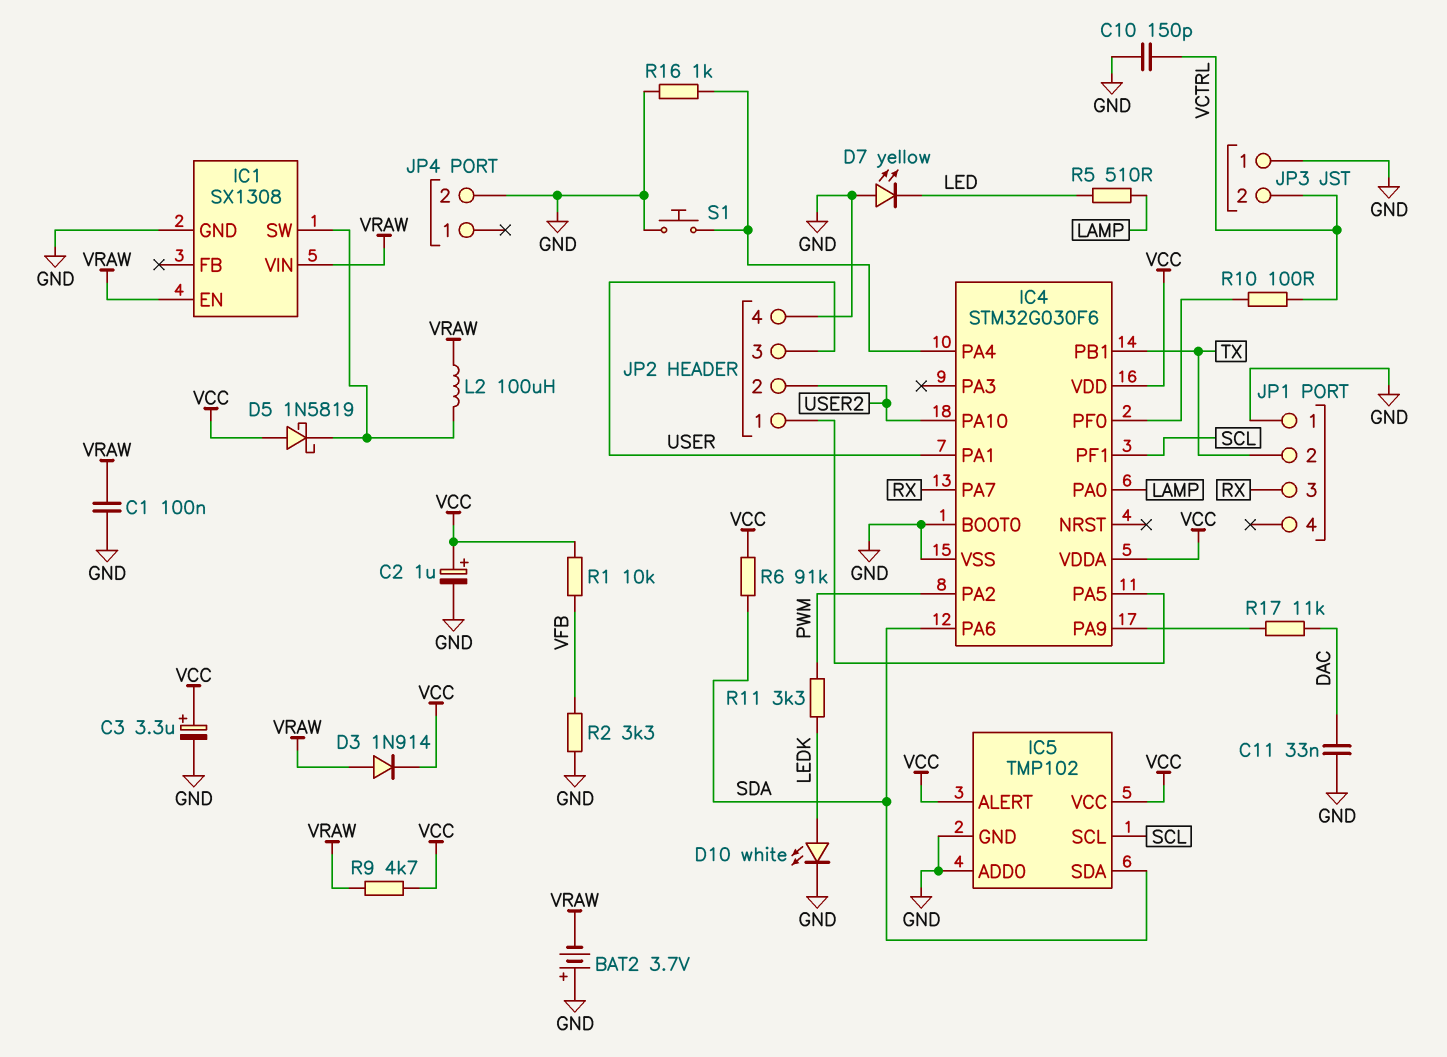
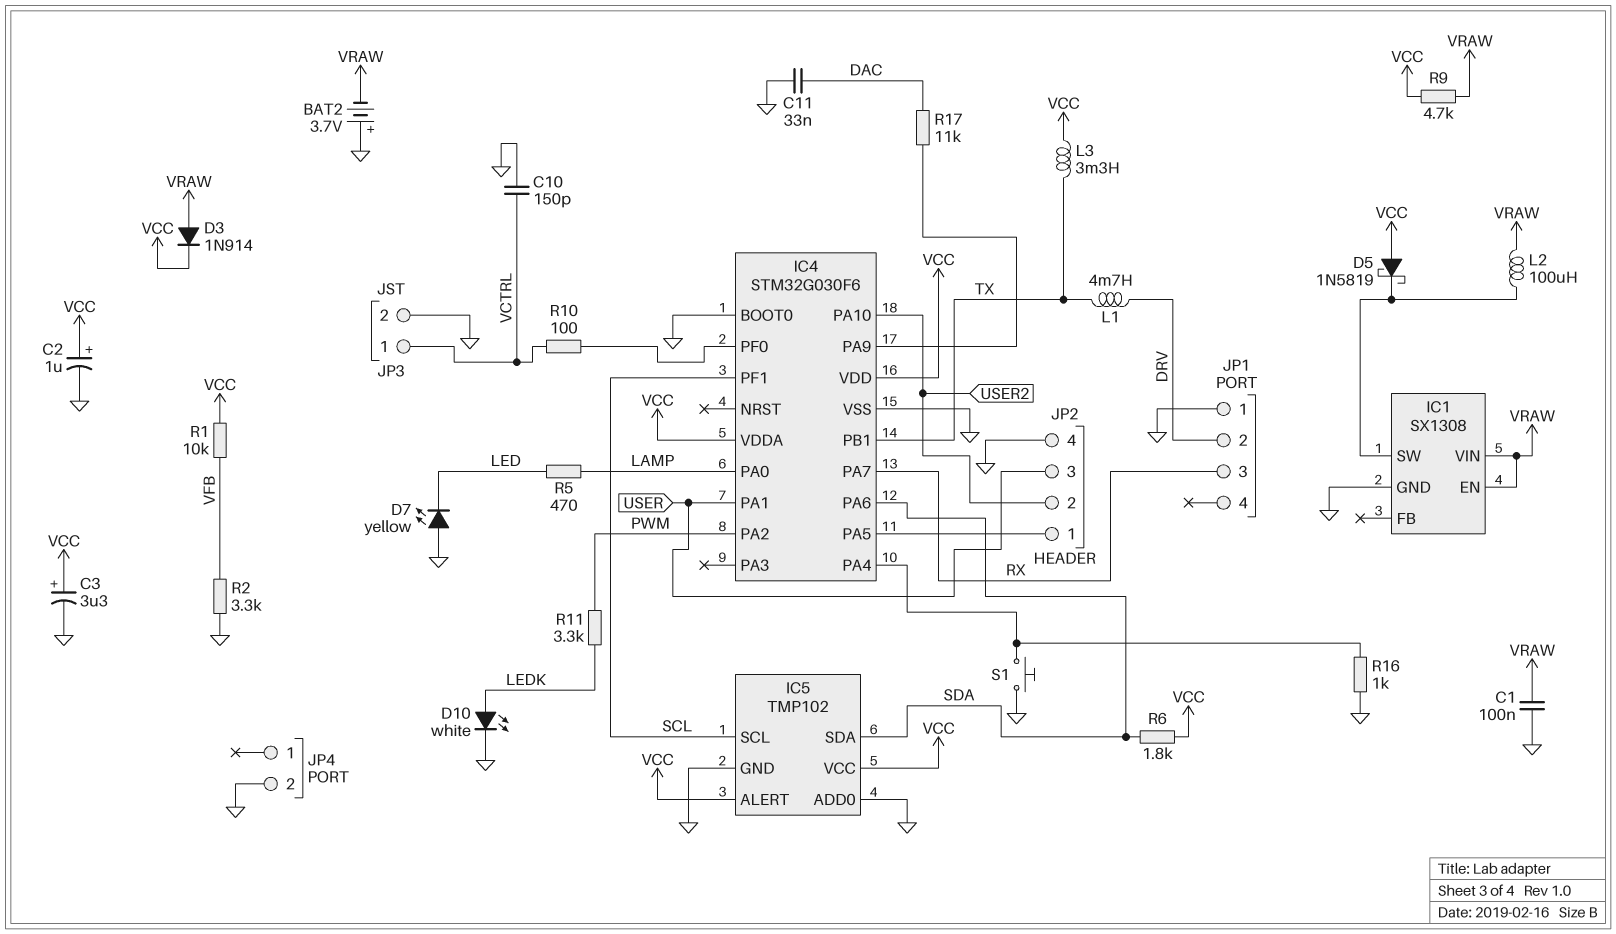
JP1 pin 2: TX -> DRV
JP3 pin 1: GND -> VCTRL
JP3 pin 2: VCTRL -> GND
L1: none -> 4.7mH (DRV, TX)
L3: none -> 3.3mH (TX, VCC)
R5: 510 (LAMP, LED) -> 470 (LAMP, LED)
R6: 91k (SDA, VCC) -> 1.8k (SDA, VCC)

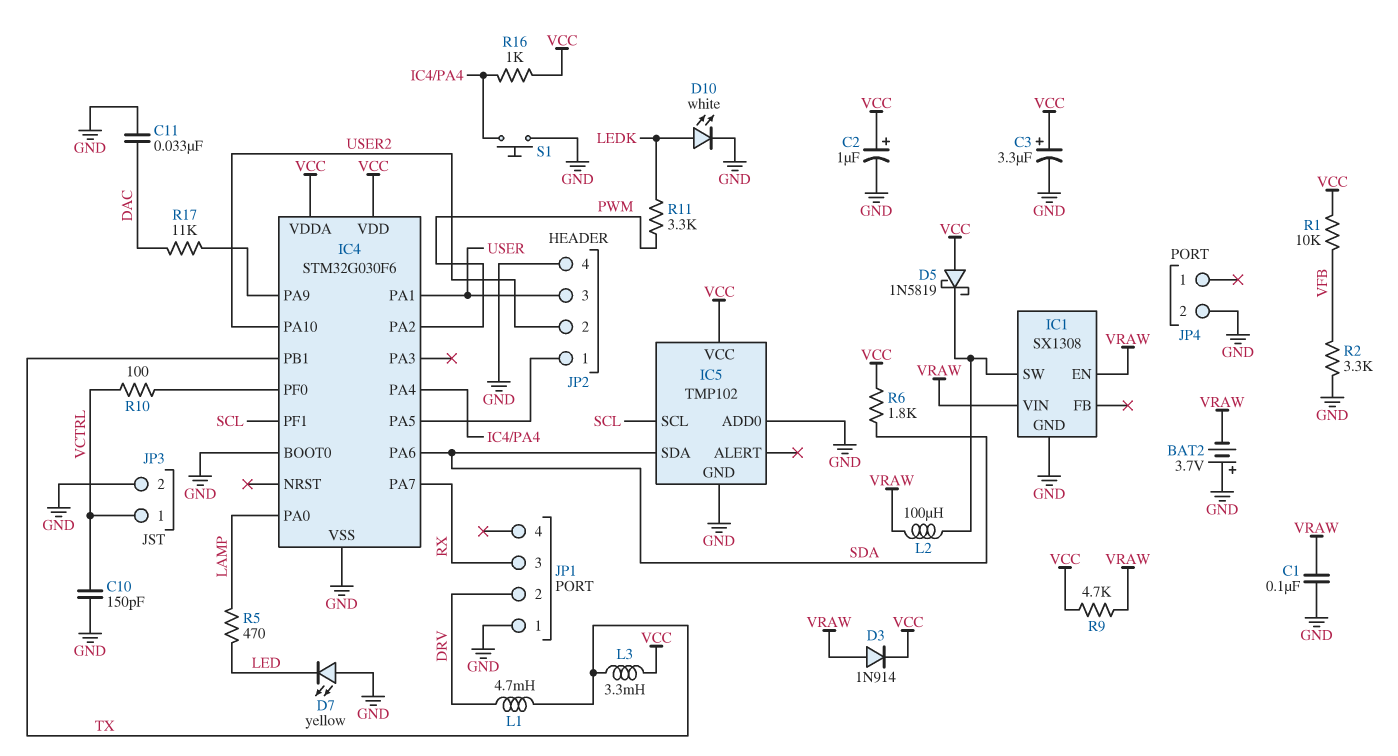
IC5 pin ALERT: VCC -> none
R16: 1k (GND, IC4/PA4) -> 1k (IC4/PA4, VCC)

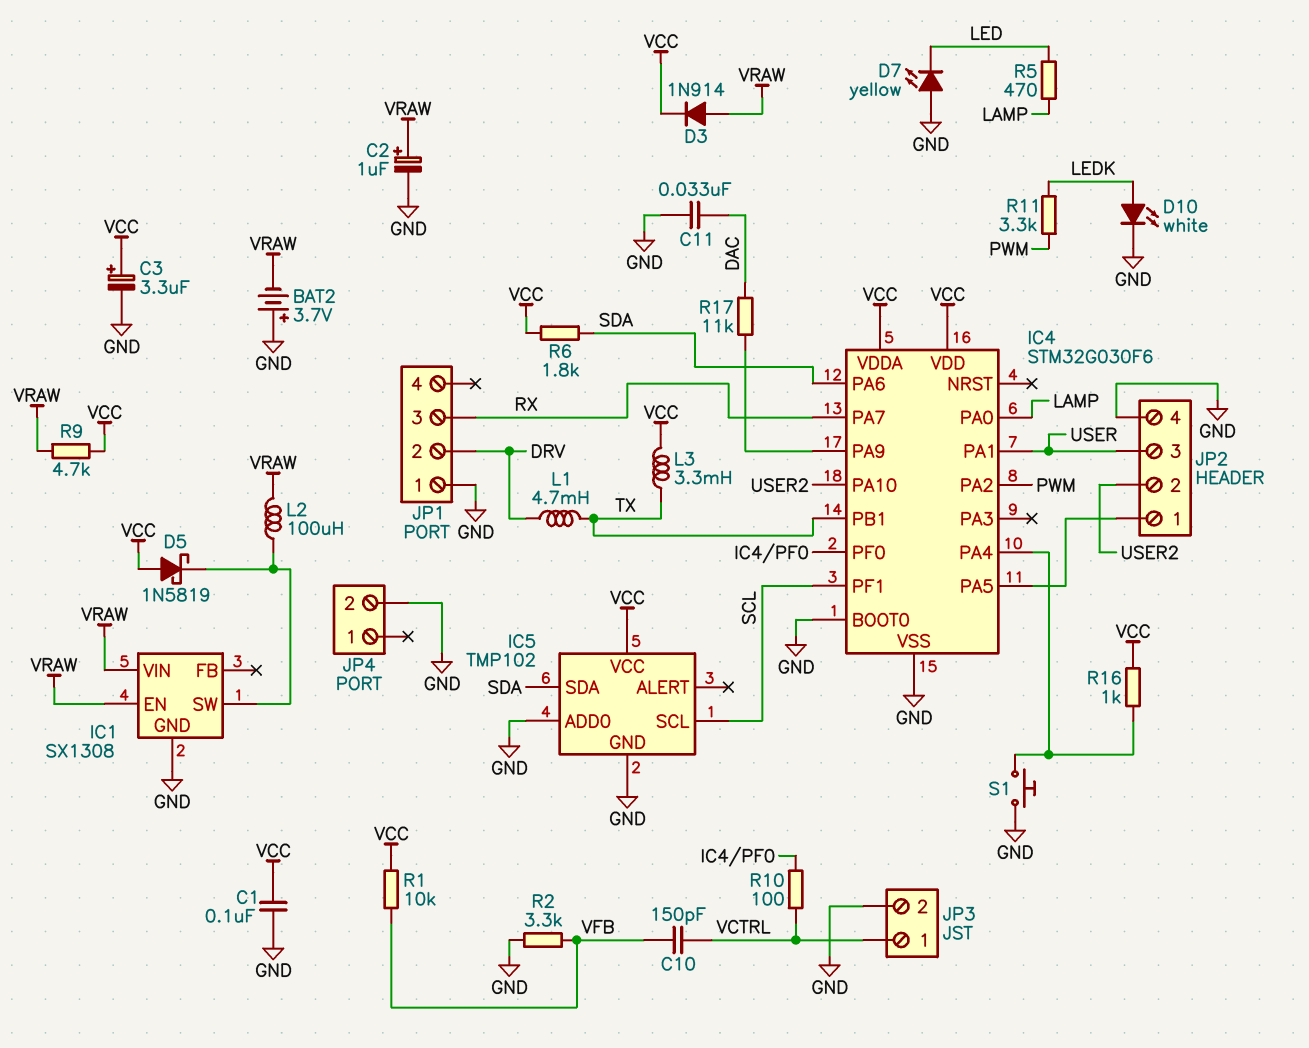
C1: 100nF (GND, VRAW) -> 100nF (GND, VCC)
C2: 1uF (plus VCC, minus GND) -> 1uF (plus VRAW, minus GND)
C10: 150pF (GND, VCTRL) -> 150pF (VCTRL, VFB)

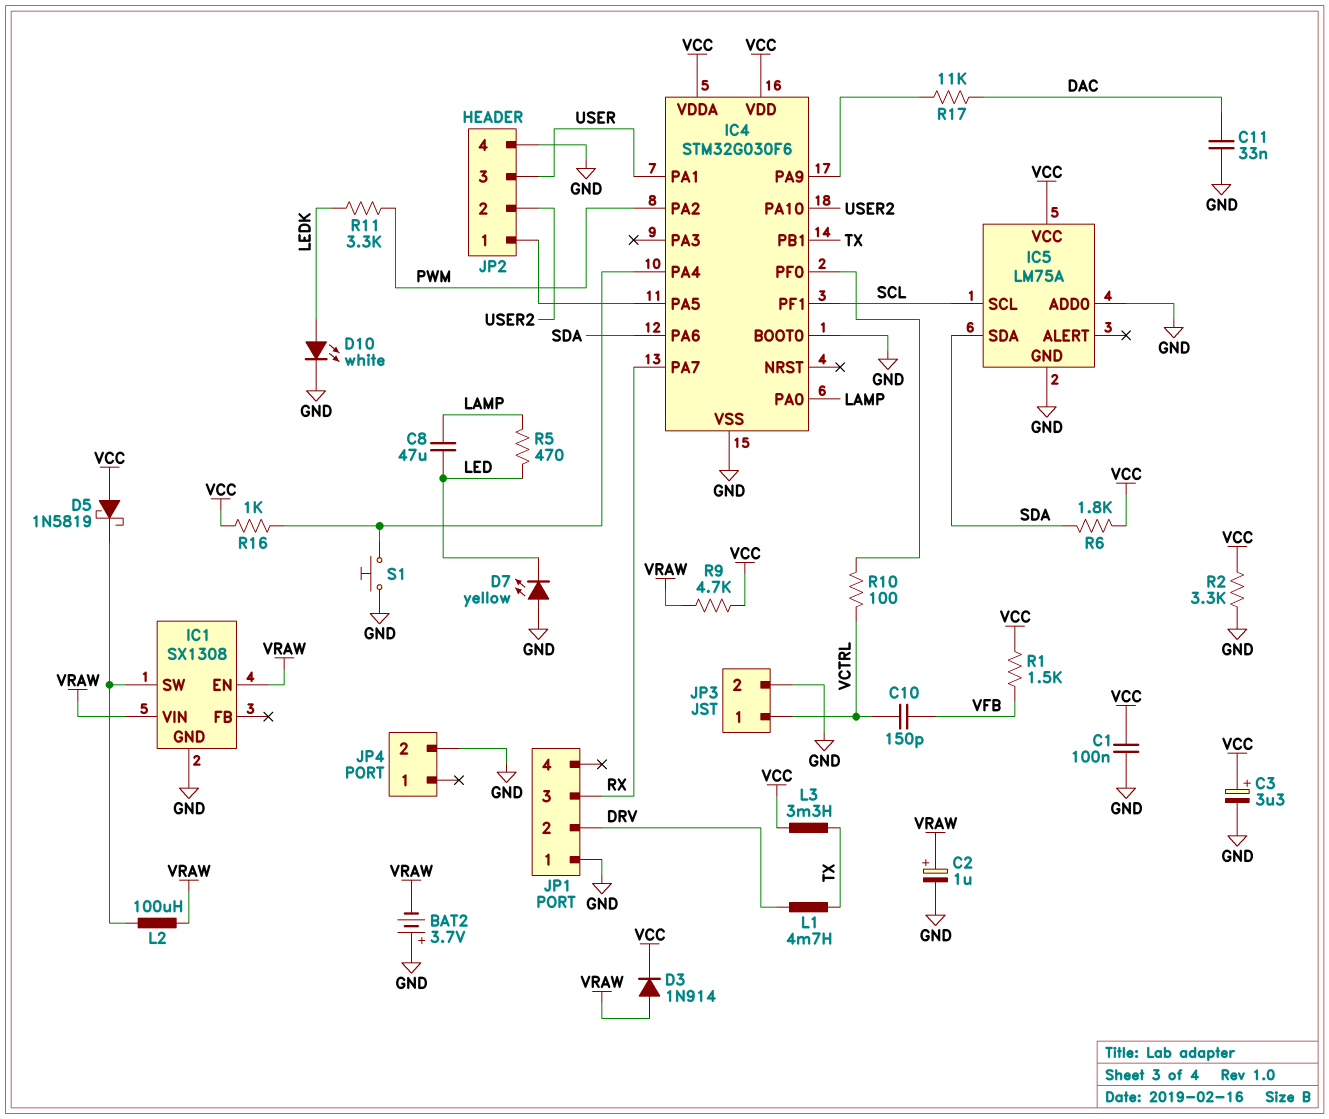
C8: none -> 47uF (LAMP, LED)
IC5: TMP102 -> LM75A
R1: 10k (VCC, VFB) -> 1.5k (VCC, VFB)
R2: 3.3k (GND, VFB) -> 3.3k (GND, VCC)

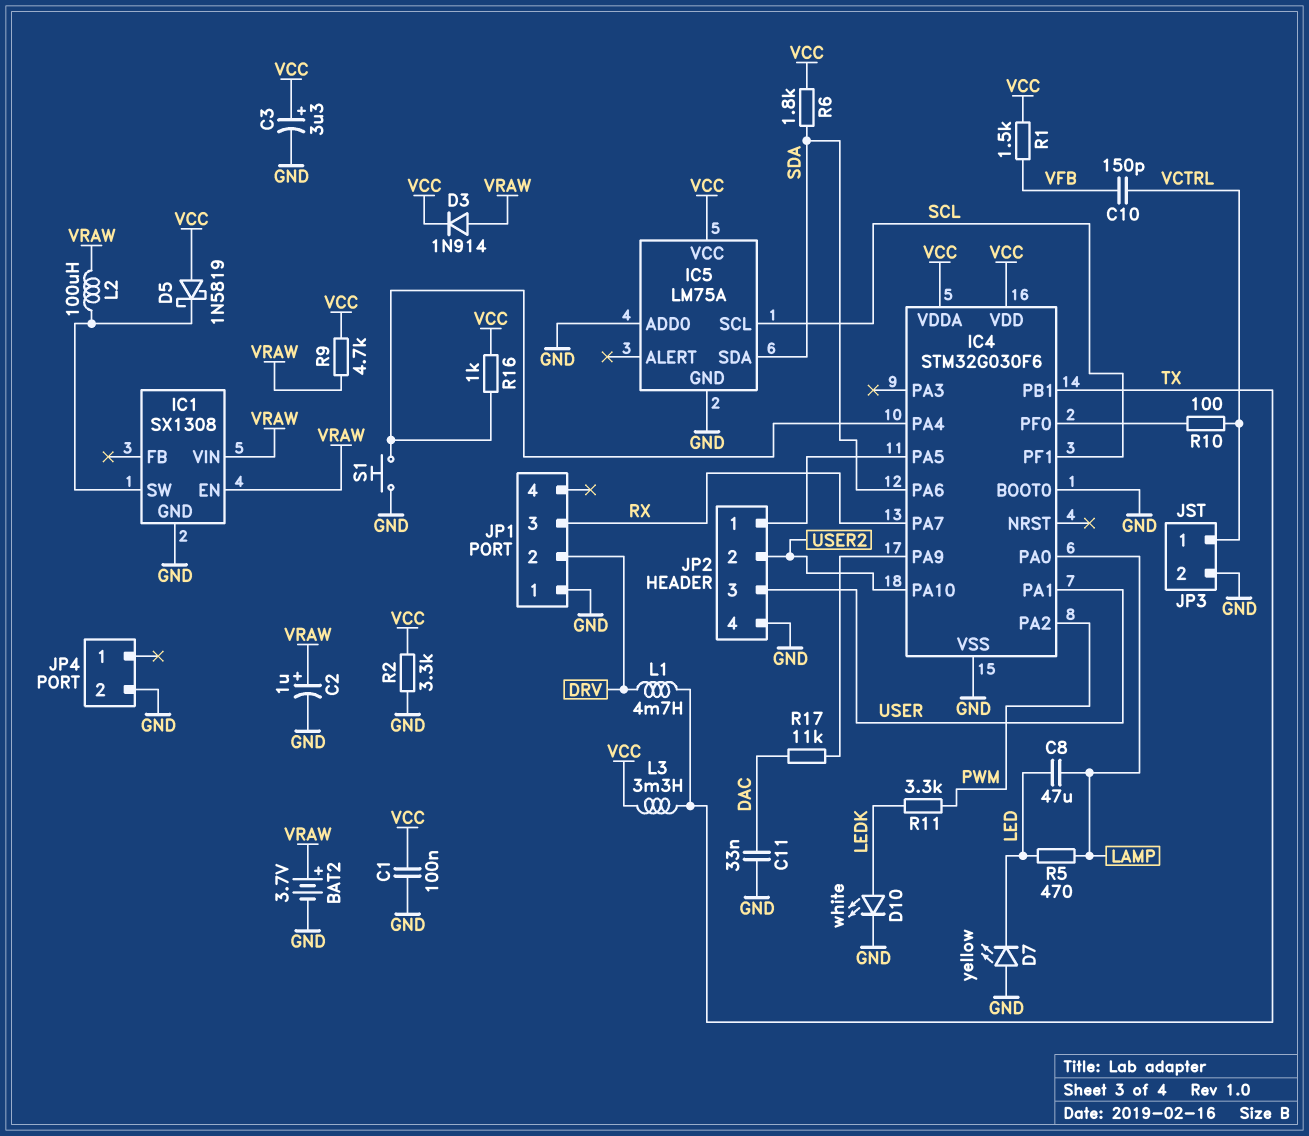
BAT2: 3.7V (plus GND, minus VRAW) -> 3.7V (plus VRAW, minus GND)

